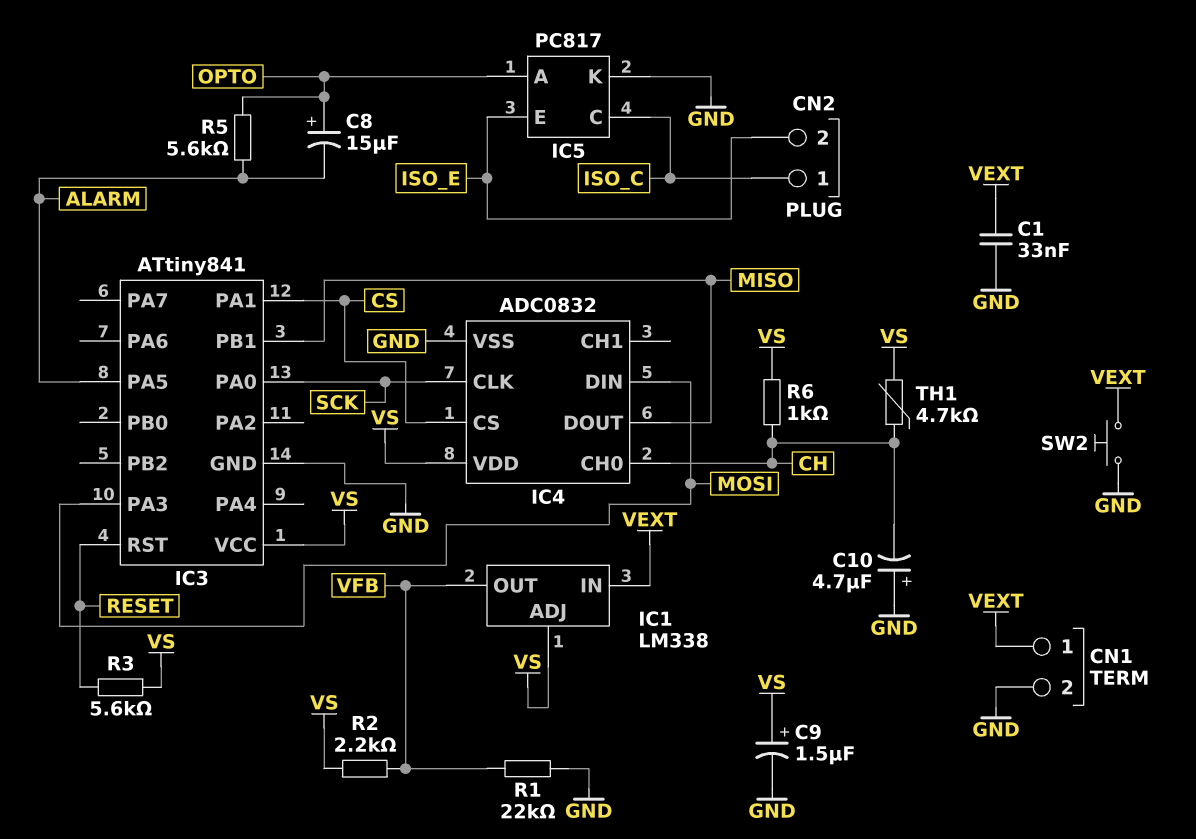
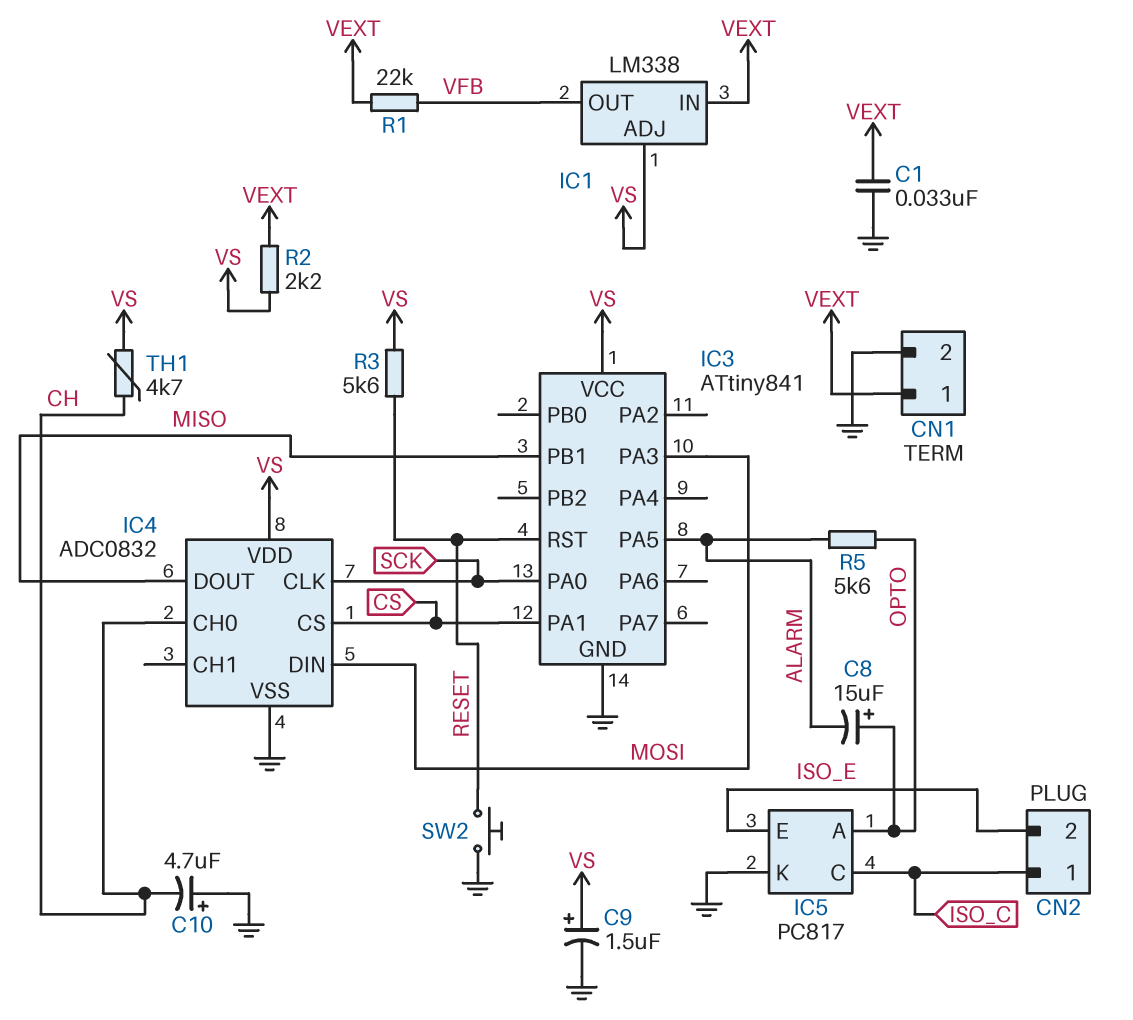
R1: 22k (GND, VFB) -> 22k (VEXT, VFB)
R2: 2.2k (VFB, VS) -> 2.2k (VEXT, VS)
R6: 1k (CH, VS) -> none
SW2: button (GND, VEXT) -> button (GND, RESET)

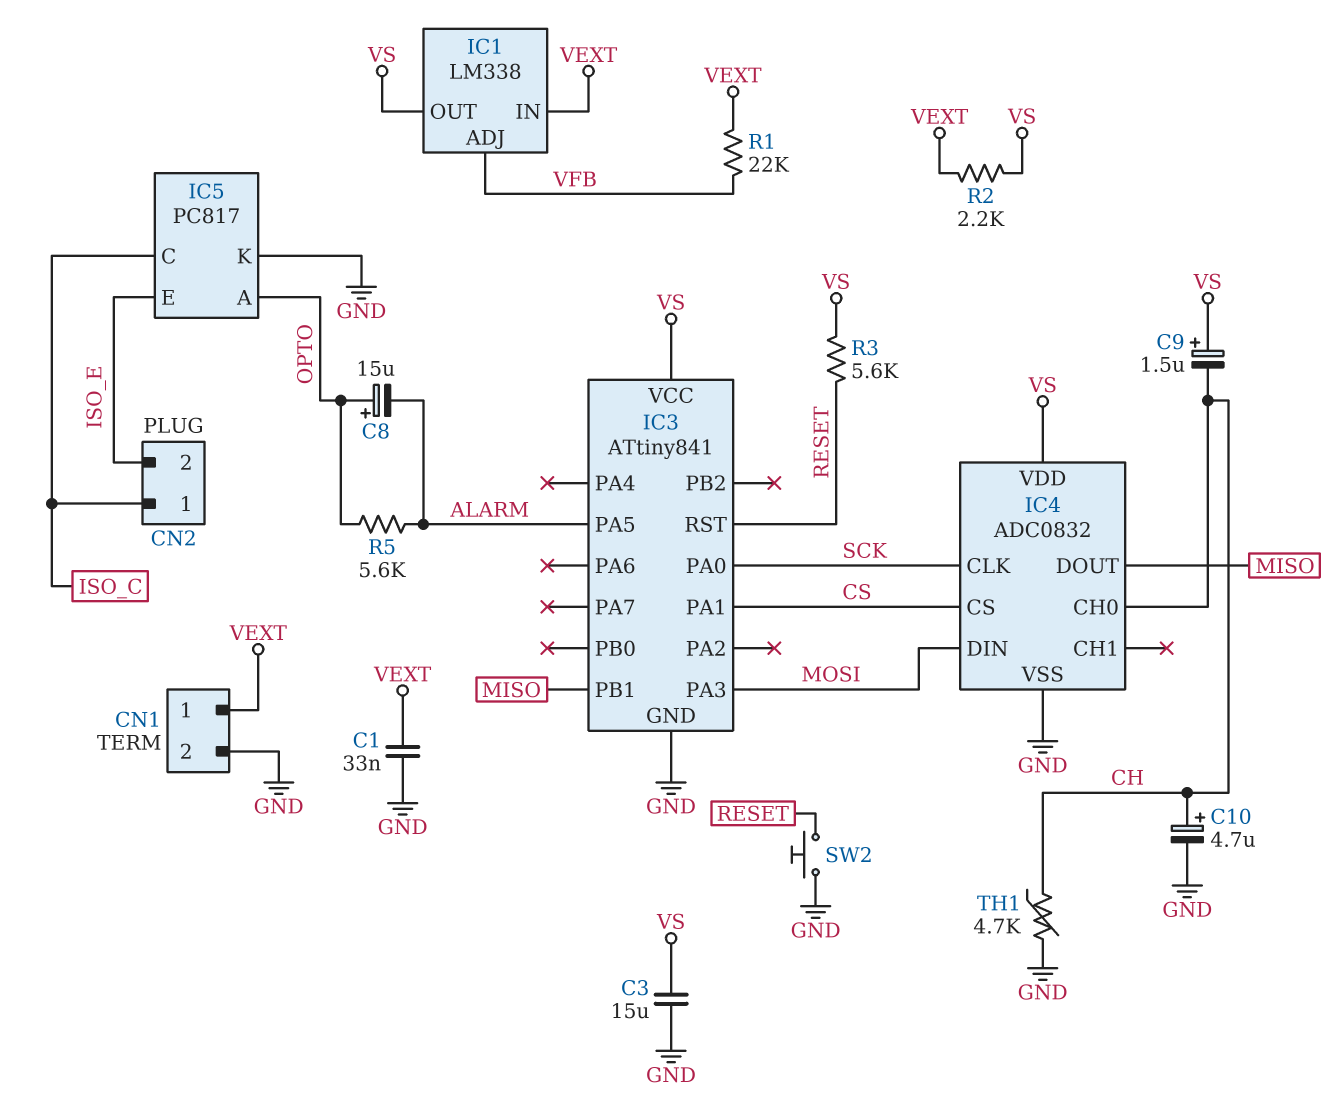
C3: none -> 15uF (GND, VS)
C9: 1.5uF (plus VS, minus GND) -> 1.5uF (plus VS, minus CH)
C10: 4.7uF (plus GND, minus CH) -> 4.7uF (plus CH, minus GND)
IC1 pin ADJ: VS -> VFB
IC1 pin OUT: VFB -> VS
TH1: 4.7k (CH, VS) -> 4.7k (CH, GND)

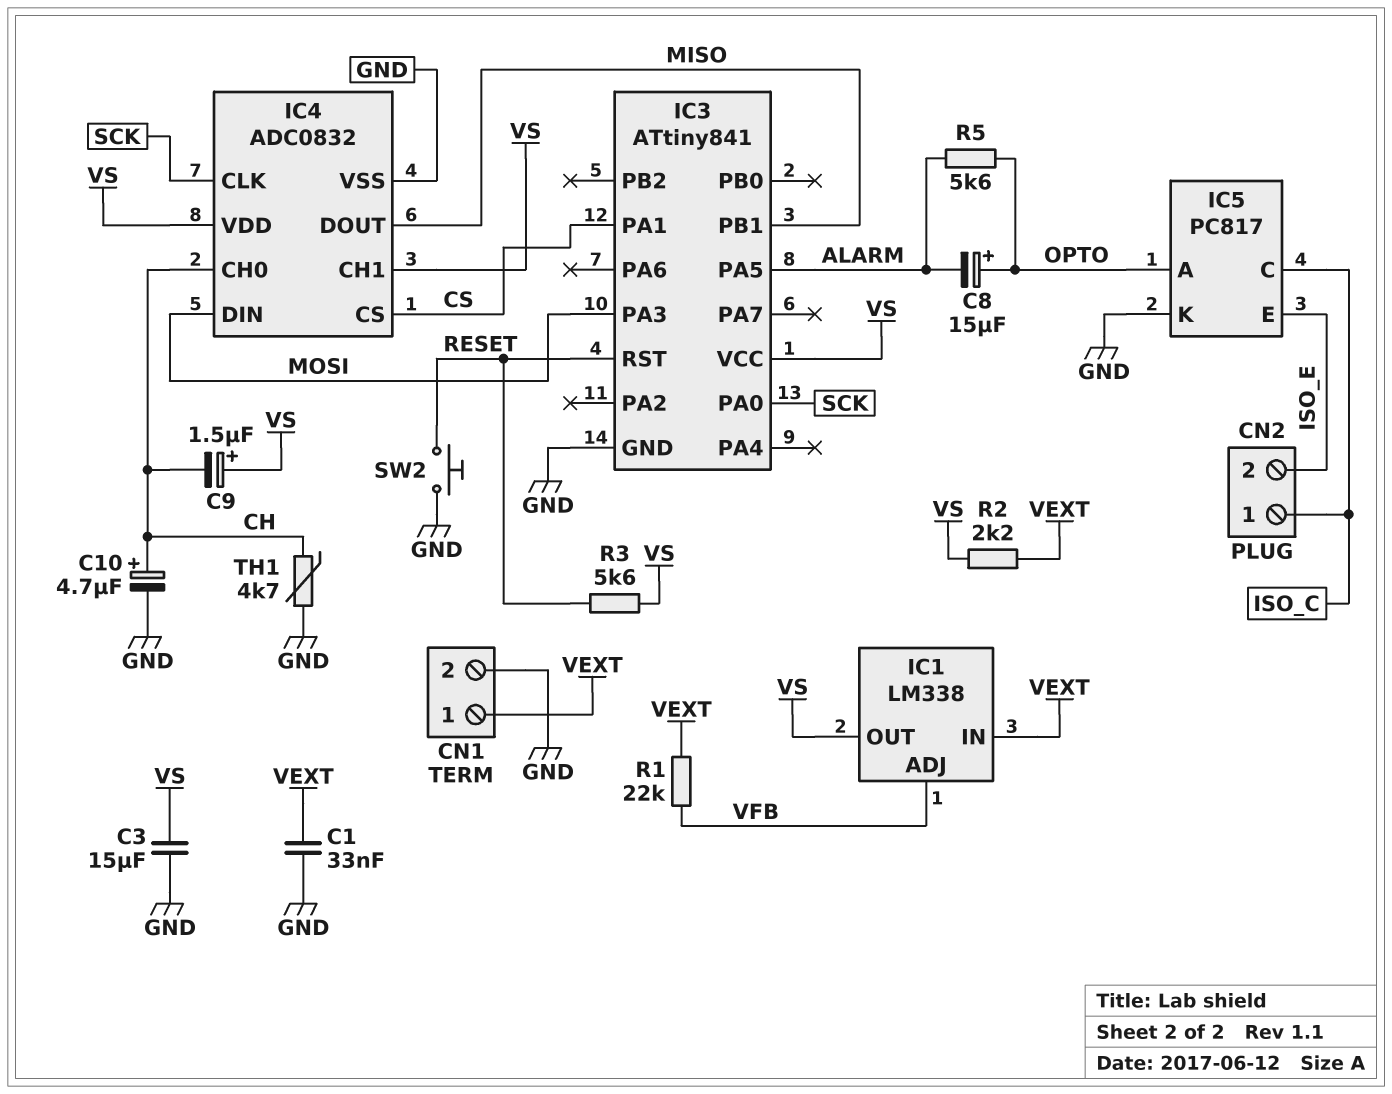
IC4 pin CH1: none -> VS

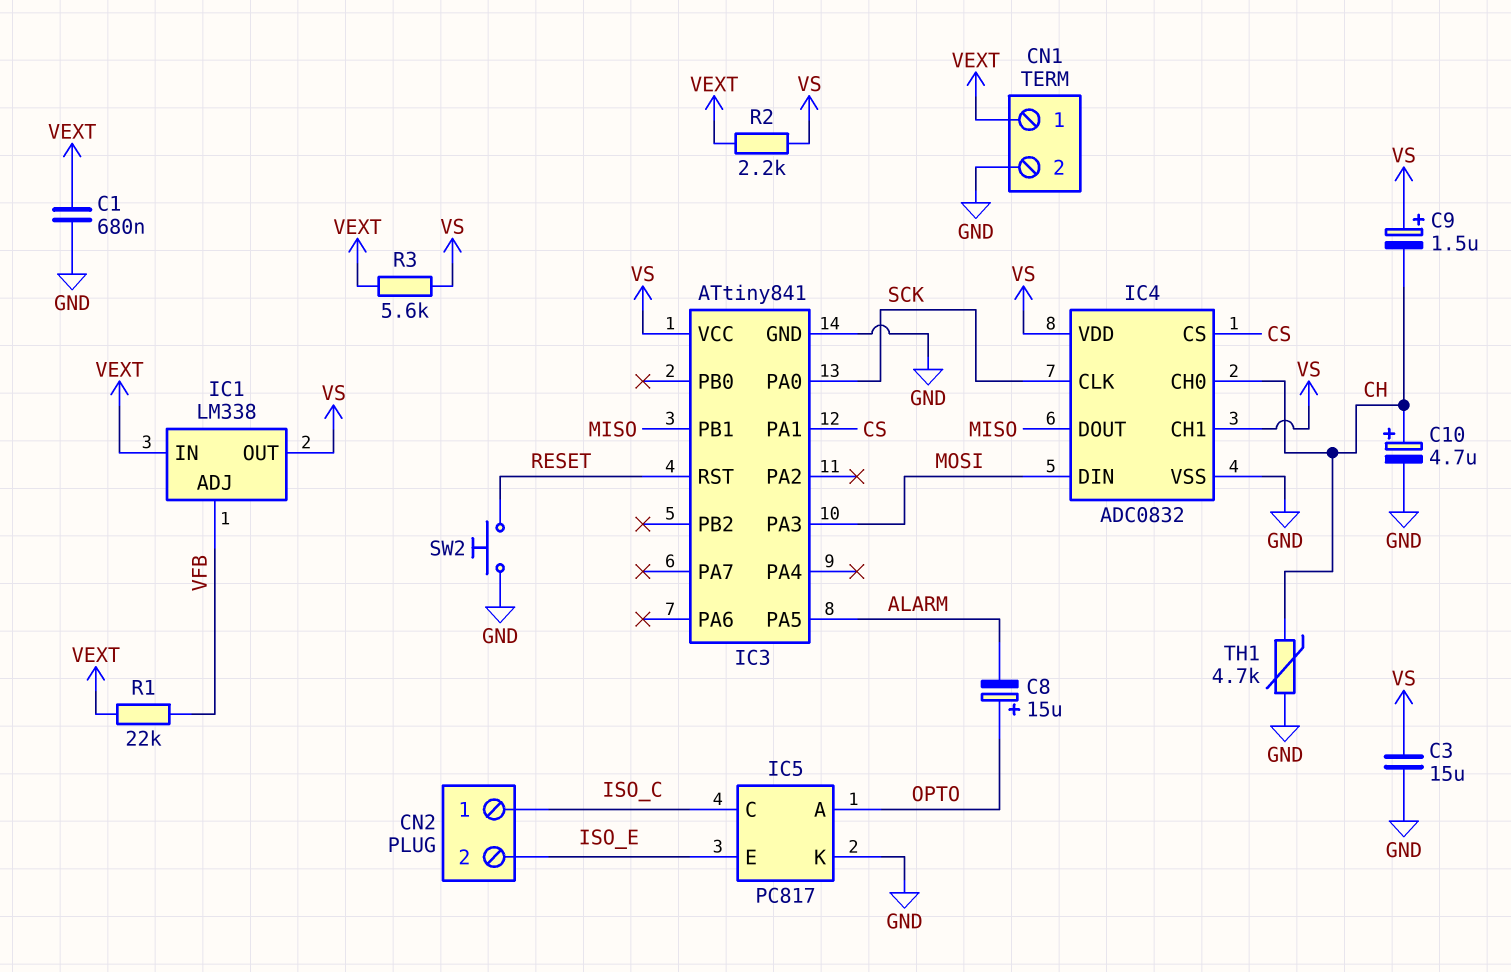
C1: 33nF (GND, VEXT) -> 680nF (GND, VEXT)
R3: 5.6k (RESET, VS) -> 5.6k (VEXT, VS)
R5: 5.6k (ALARM, OPTO) -> none

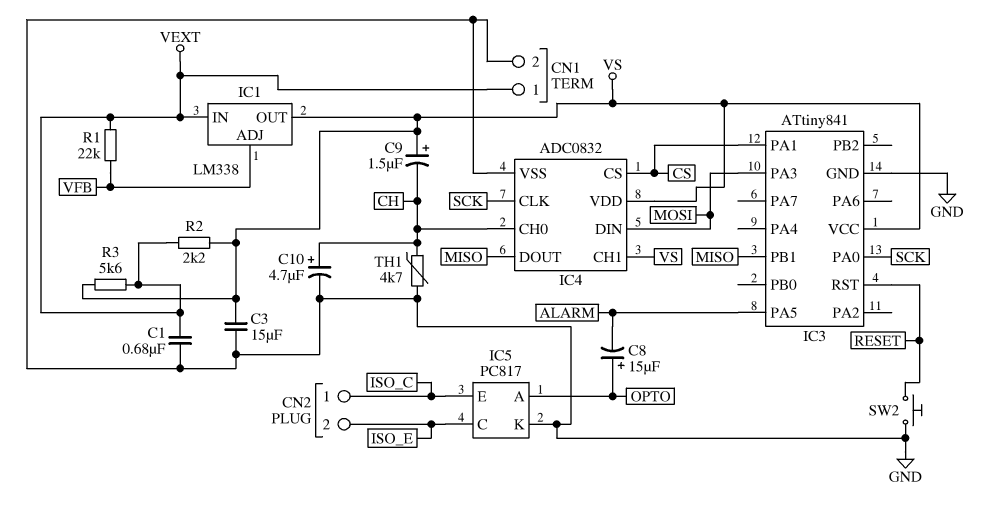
IC5 pin C: ISO_C -> ISO_E
IC5 pin E: ISO_E -> ISO_C

